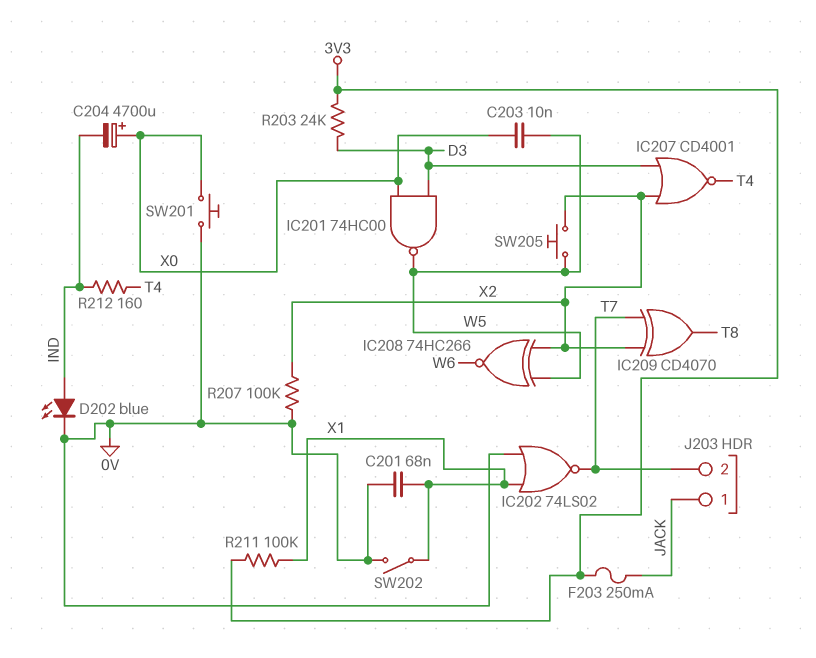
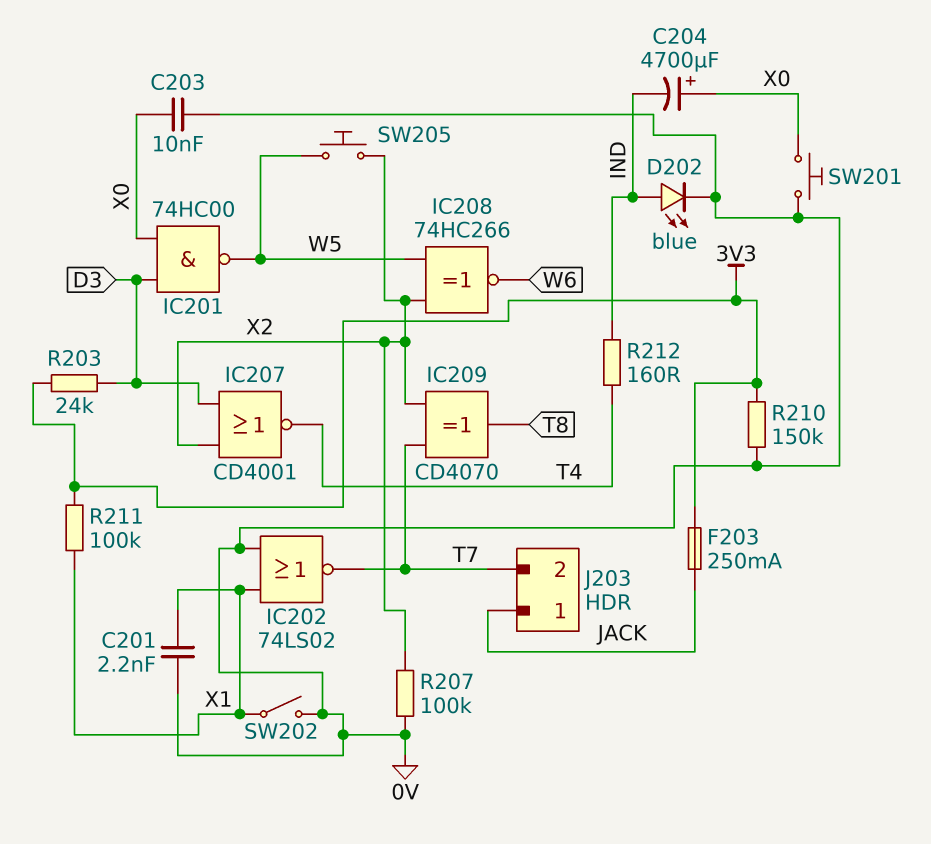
C201: 68nF (0V, X1) -> 2.2nF (0V, X1)
C203: 10nF (W5, X0) -> 10nF (0V, X0)
R210: none -> 150k (0V, 3V3)

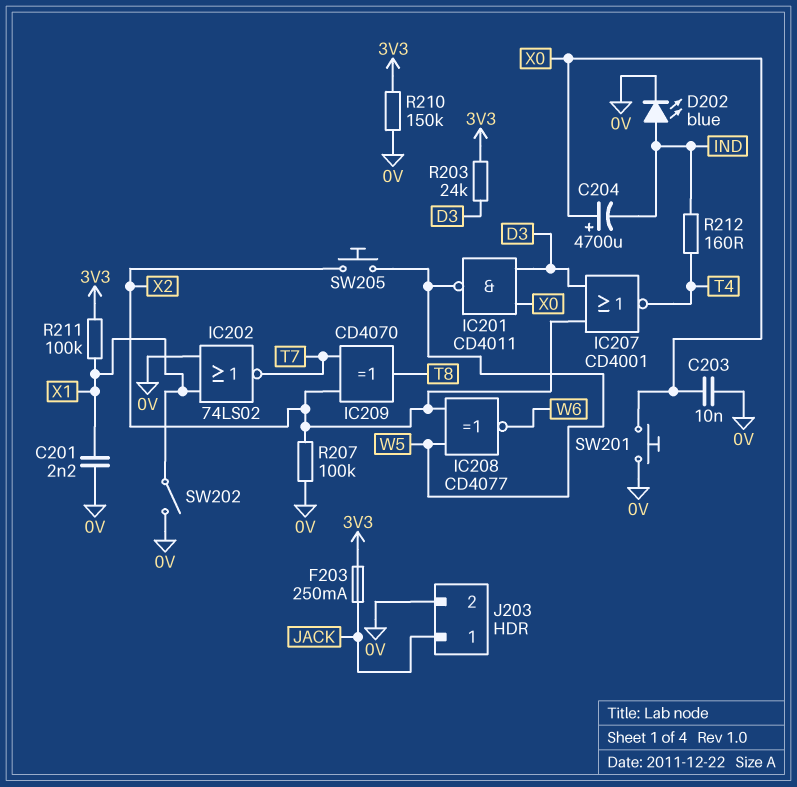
IC201: NAND 74HC00 (in D3, in X0, out W5) -> NAND CD4011 (in D3, in X0, out W5)
IC208: XNOR 74HC266 (in W5, in X2, out W6) -> XNOR CD4077 (in W5, in X2, out W6)
J203 pin 2: T7 -> 0V

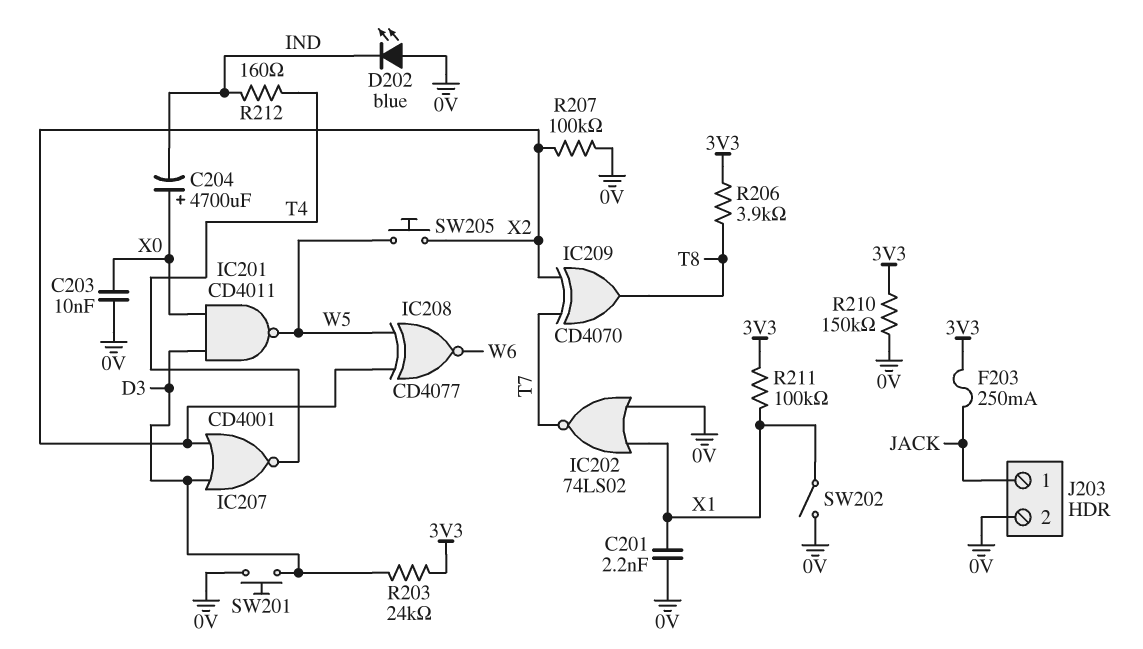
D202: LED blue (A IND, K 0V) -> LED blue (A 0V, K IND)
R206: none -> 3.9k (3V3, T8)
SW201: button (0V, X0) -> button (0V, D3)

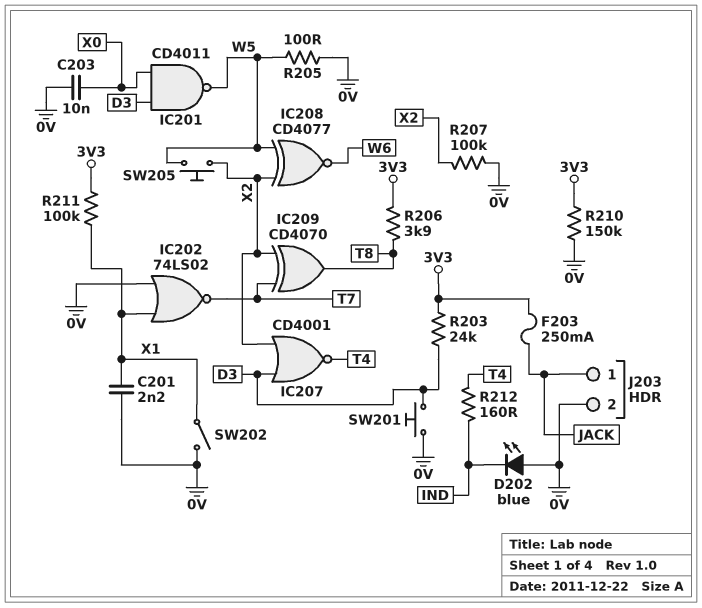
C204: 4700uF (plus X0, minus IND) -> none
R205: none -> 100 (0V, W5)

